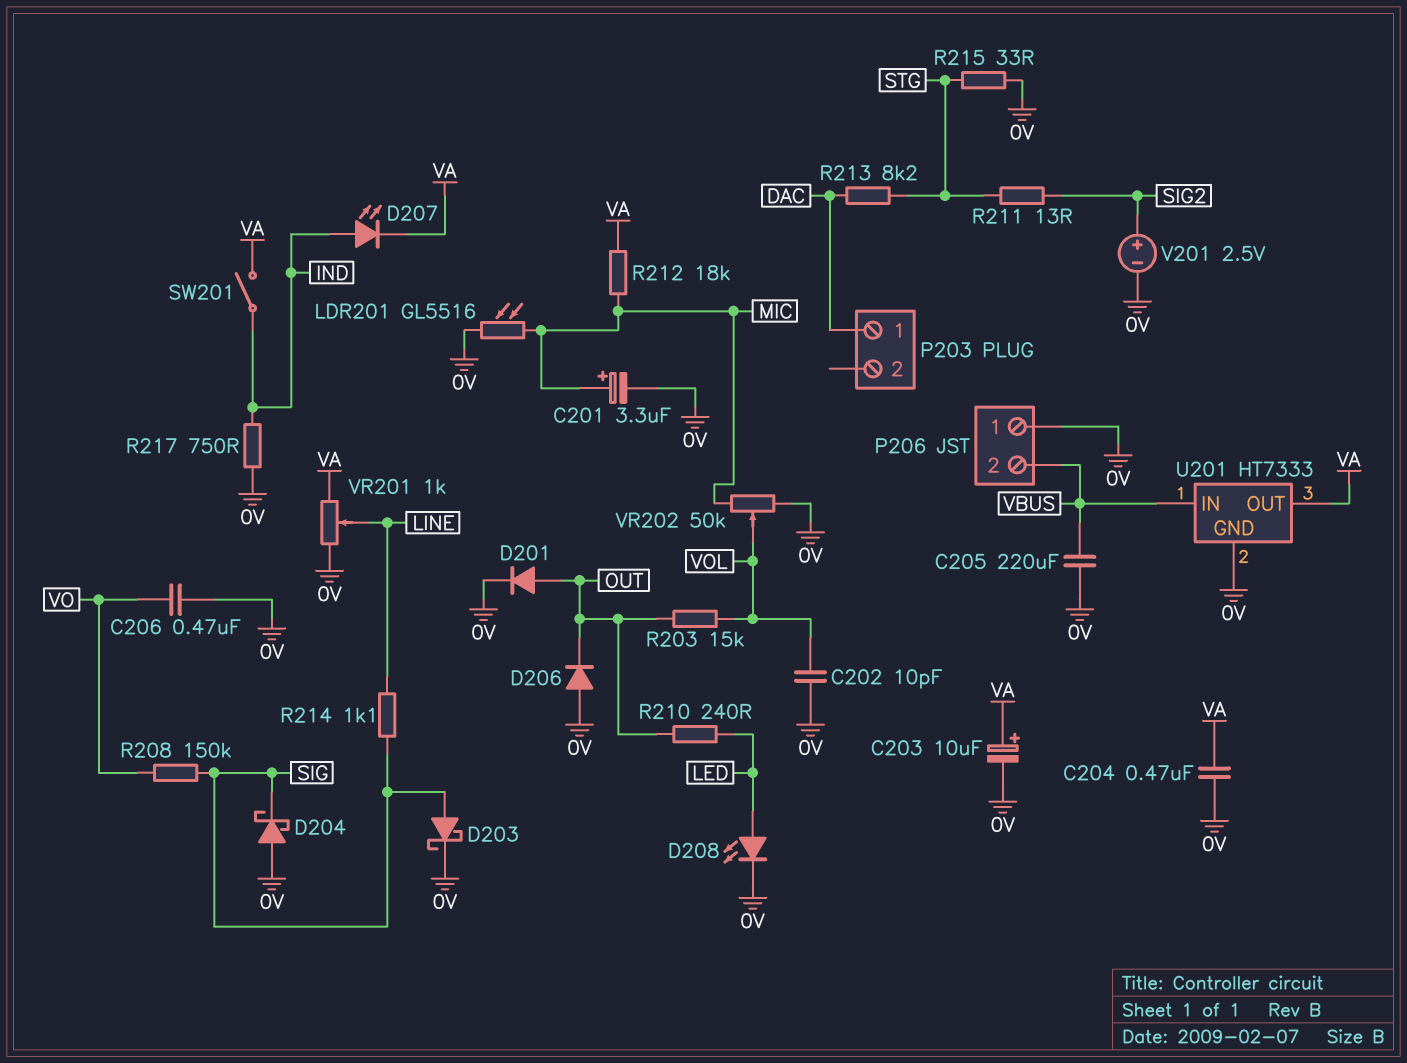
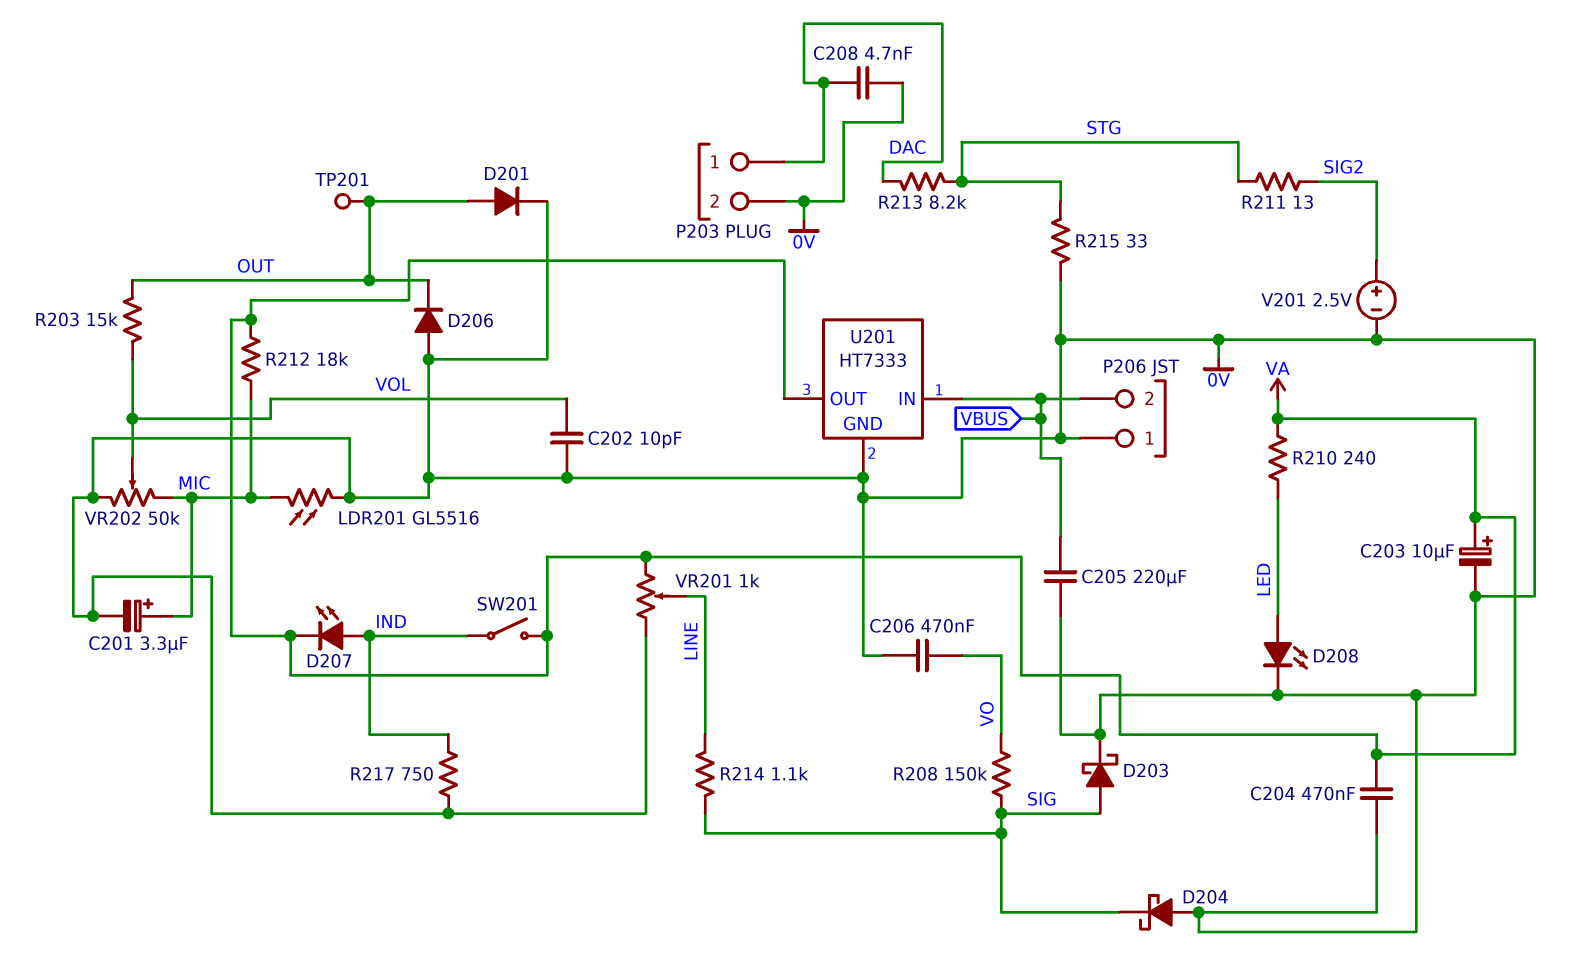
C208: none -> 4.7nF (0V, DAC)
P203 pin 2: none -> 0V
R210: 240 (LED, OUT) -> 240 (LED, VA)
TP201: none -> test point (OUT)

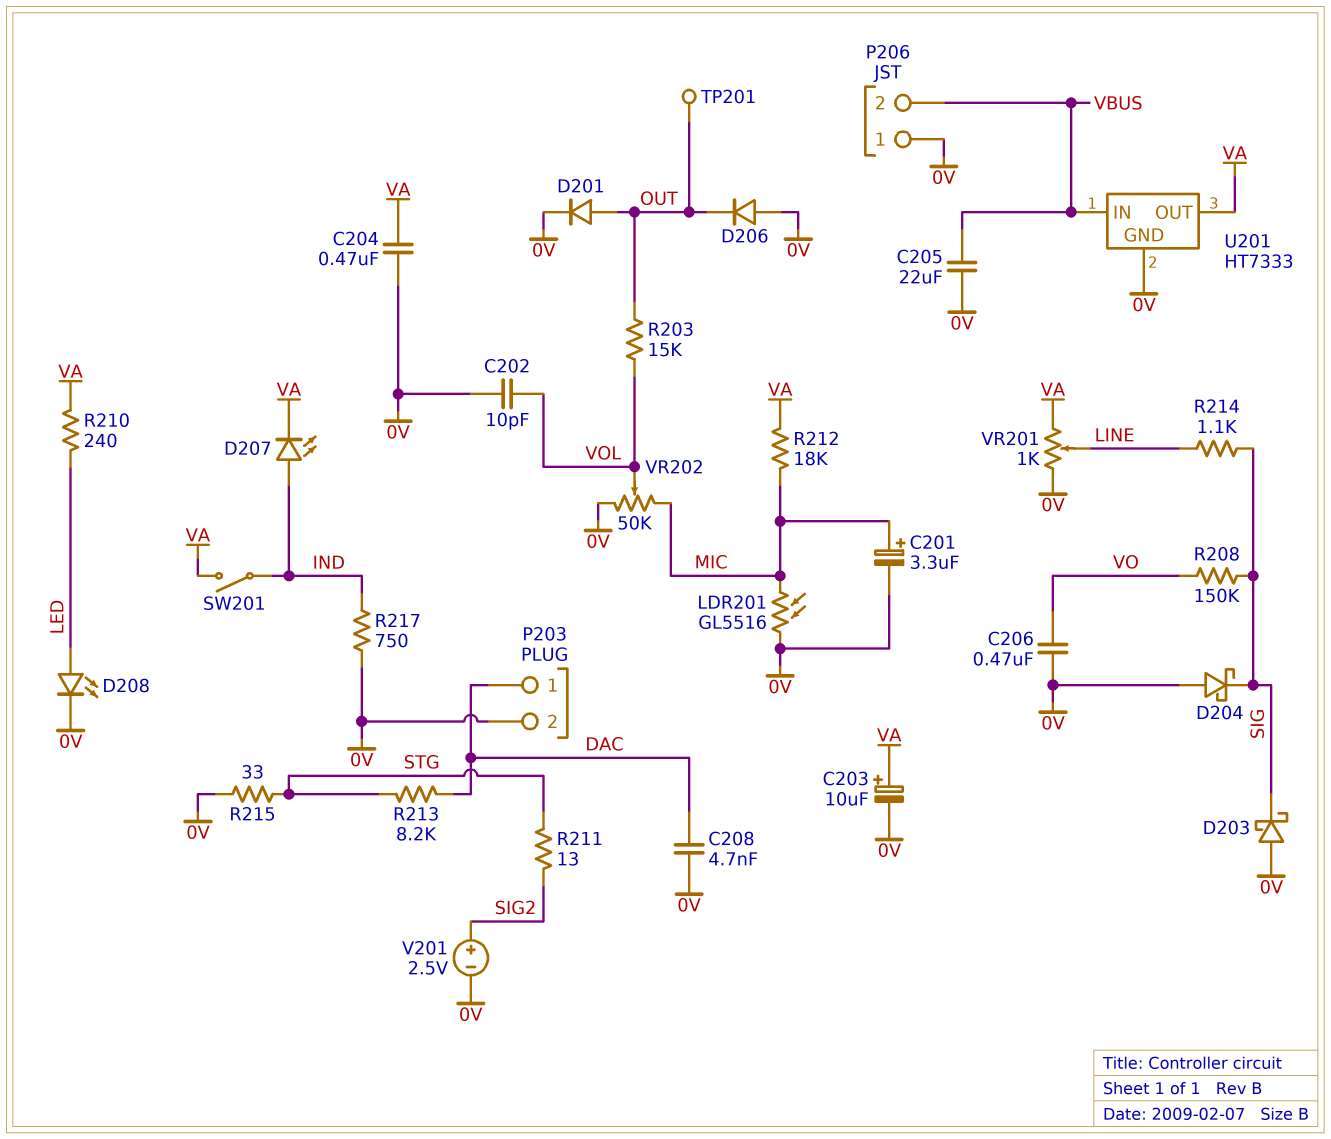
C205: 220uF (0V, VBUS) -> 22uF (0V, VBUS)
D203: schottky (A SIG, K 0V) -> schottky (A 0V, K SIG)

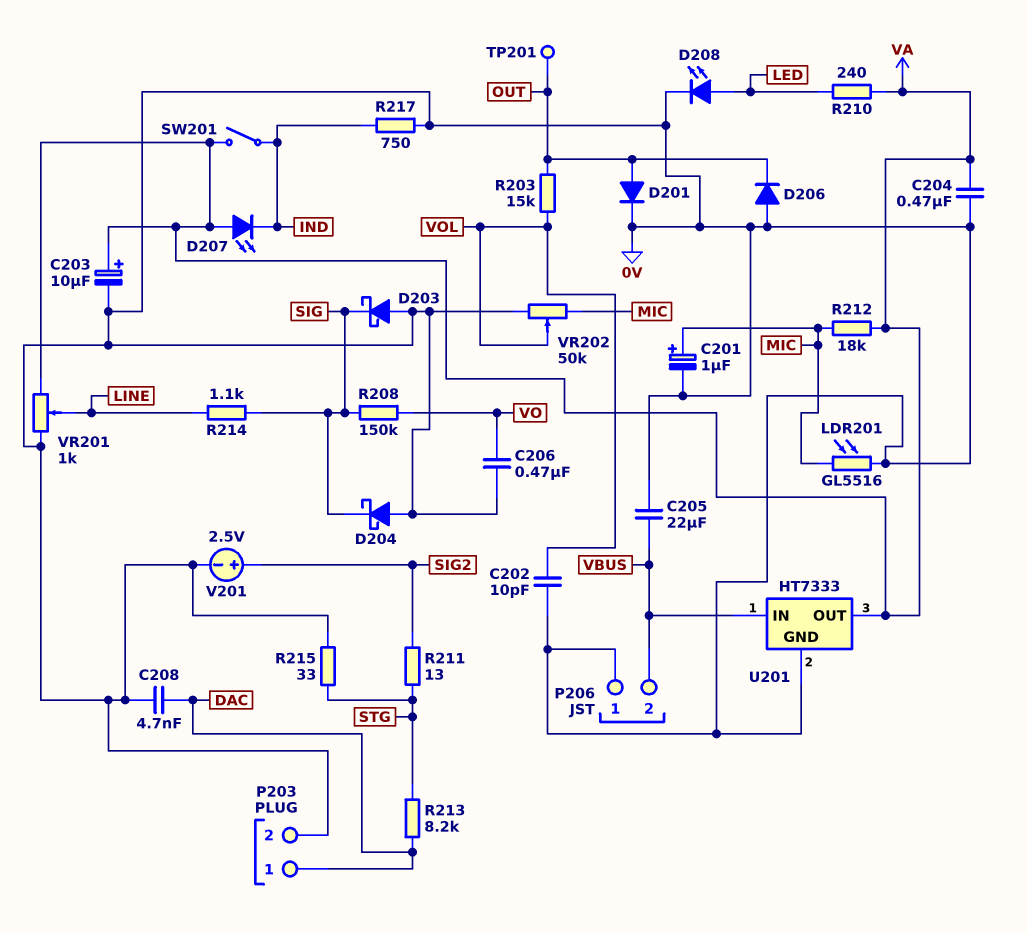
C201: 3.3uF (plus MIC, minus 0V) -> 1uF (plus MIC, minus 0V)
D207: LED (A IND, K VA) -> LED (A VA, K IND)

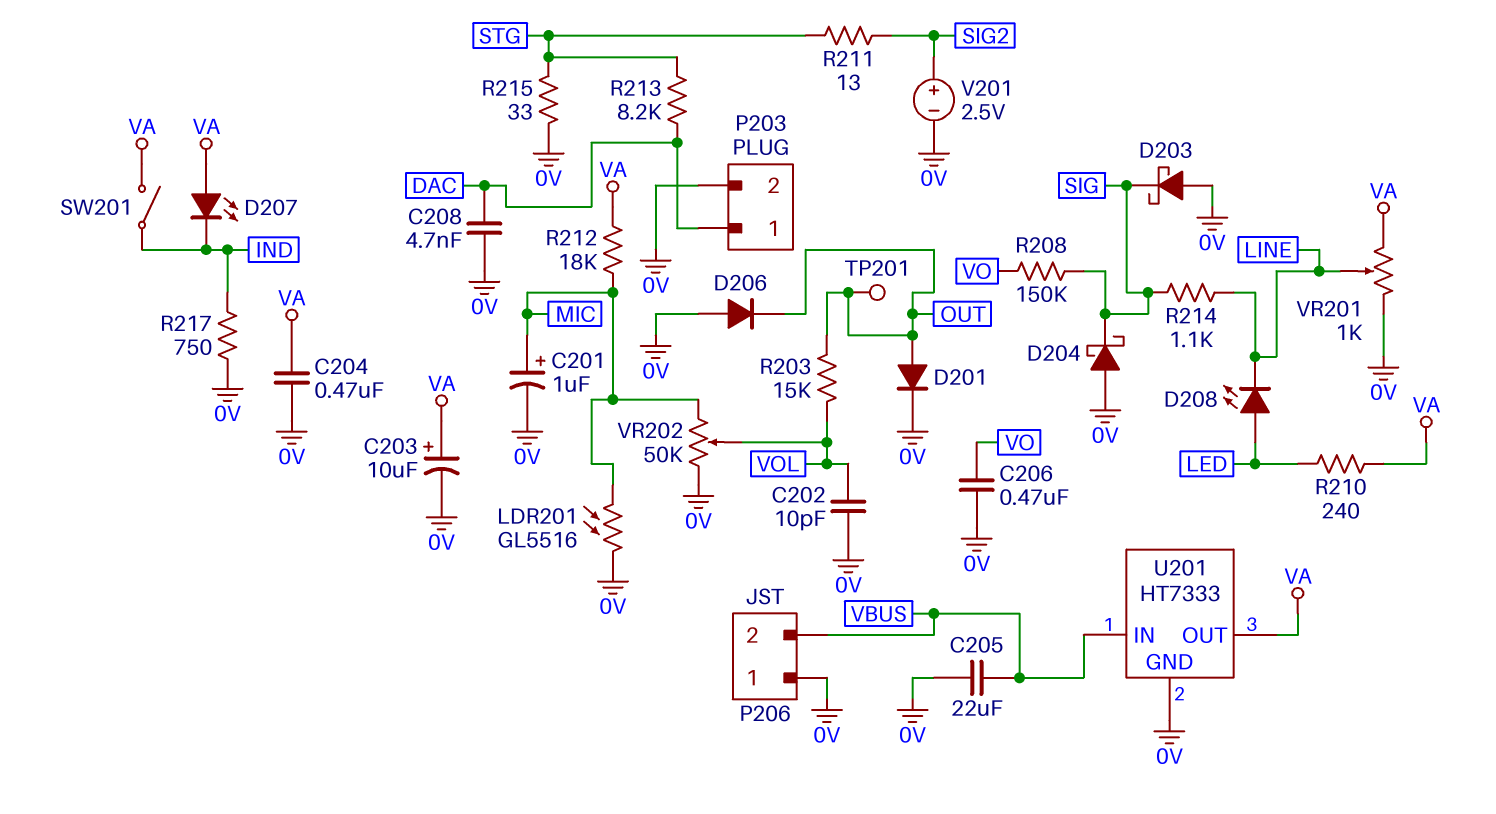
D208: LED (A LED, K 0V) -> LED (A LED, K LINE)

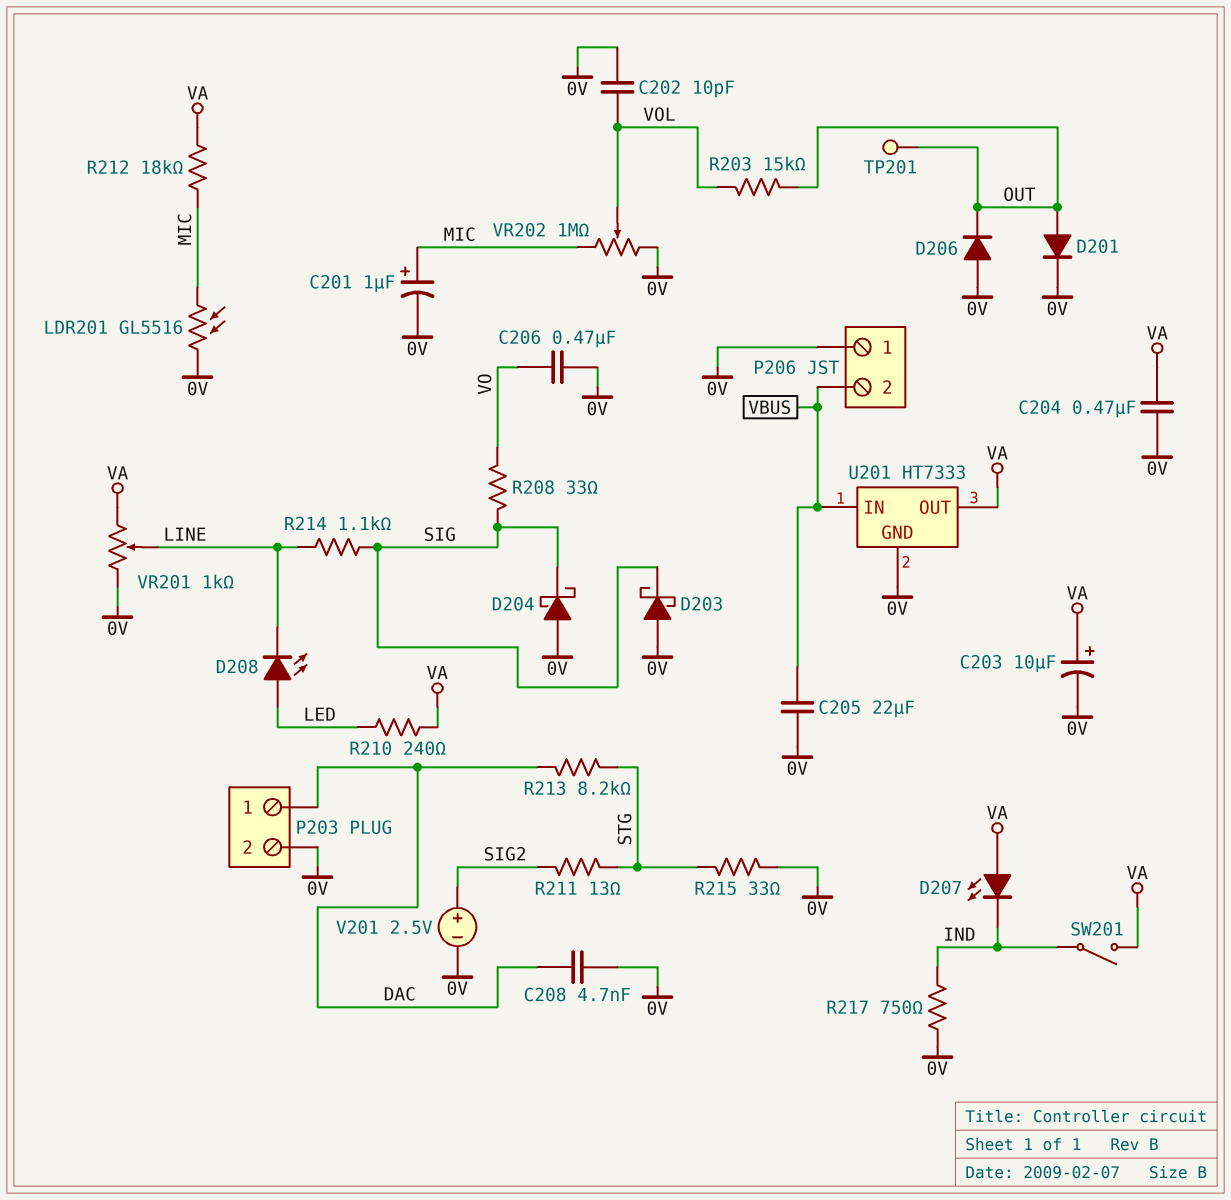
R208: 150k (SIG, VO) -> 33 (SIG, VO)
VR202: 50k (0V, MIC, wiper VOL) -> 1M (0V, MIC, wiper VOL)

